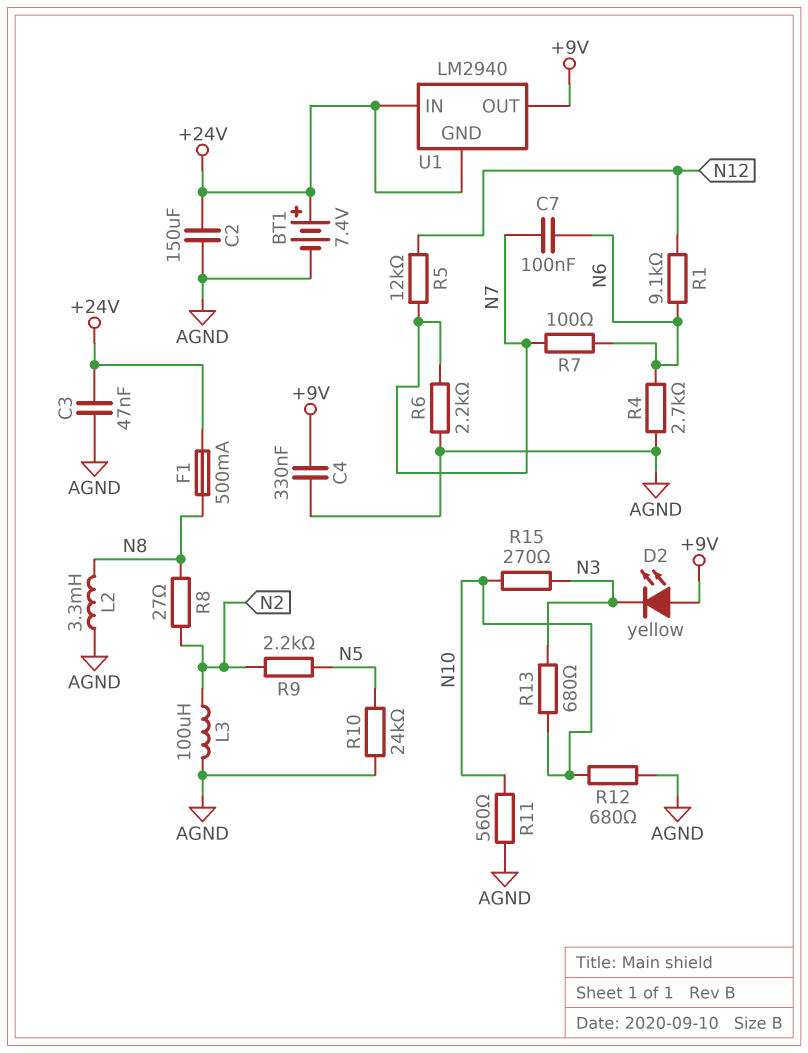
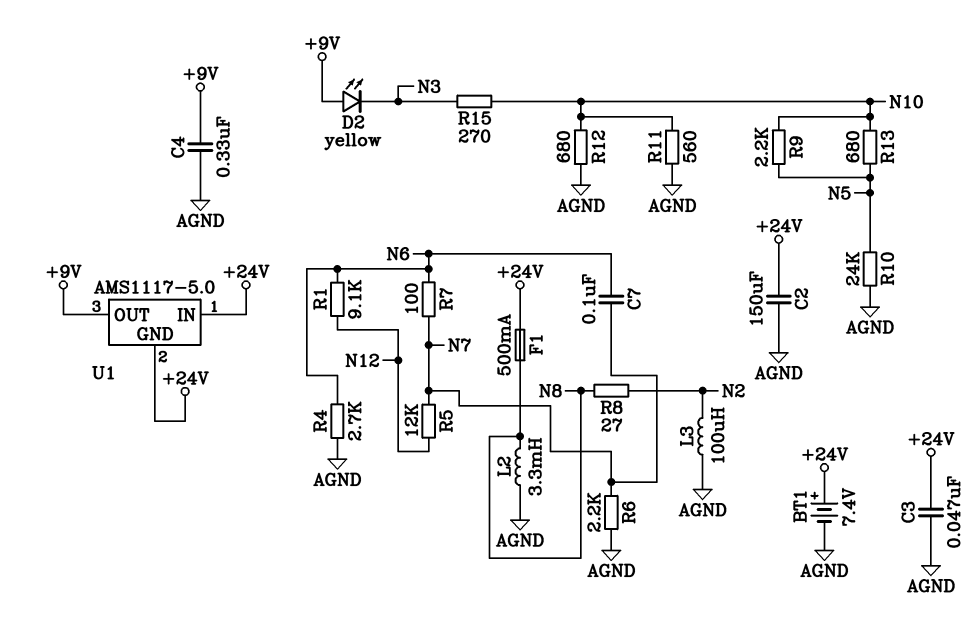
R9: 2.2k (N2, N5) -> 2.2k (N5, N10)
R13: 680 (N3, N10) -> 680 (N5, N10)
U1: LM2940 -> AMS1117-5.0

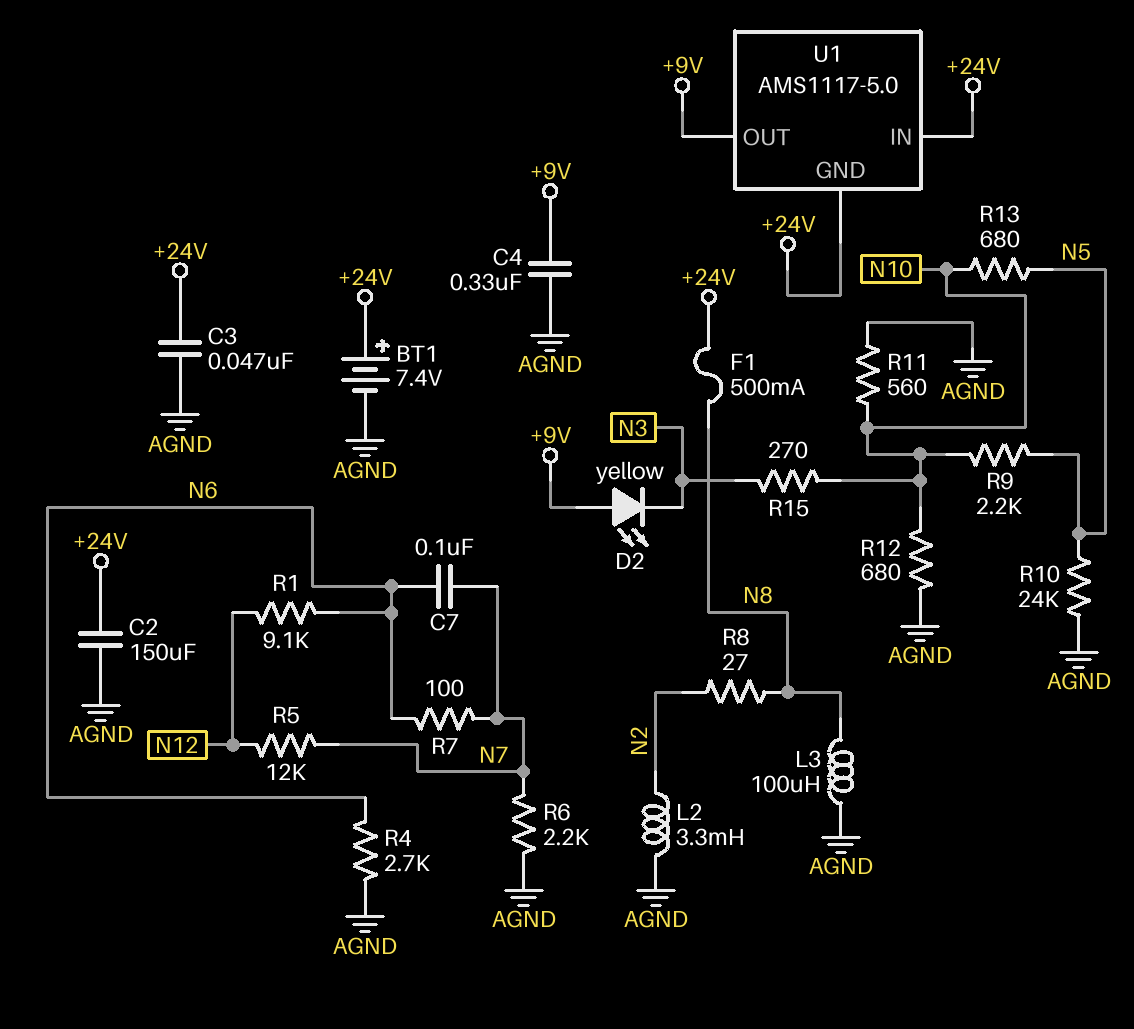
L2: 3.3mH (AGND, N8) -> 3.3mH (AGND, N2)
L3: 100uH (AGND, N2) -> 100uH (AGND, N8)

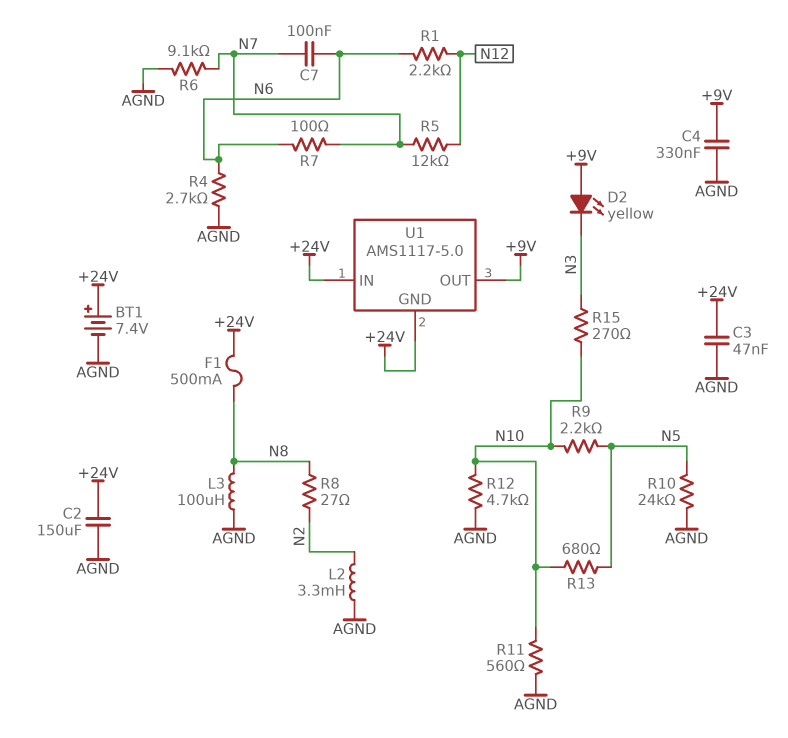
R1: 9.1k (N6, N12) -> 2.2k (N6, N12)
R6: 2.2k (AGND, N7) -> 9.1k (AGND, N7)
R12: 680 (AGND, N10) -> 4.7k (AGND, N10)

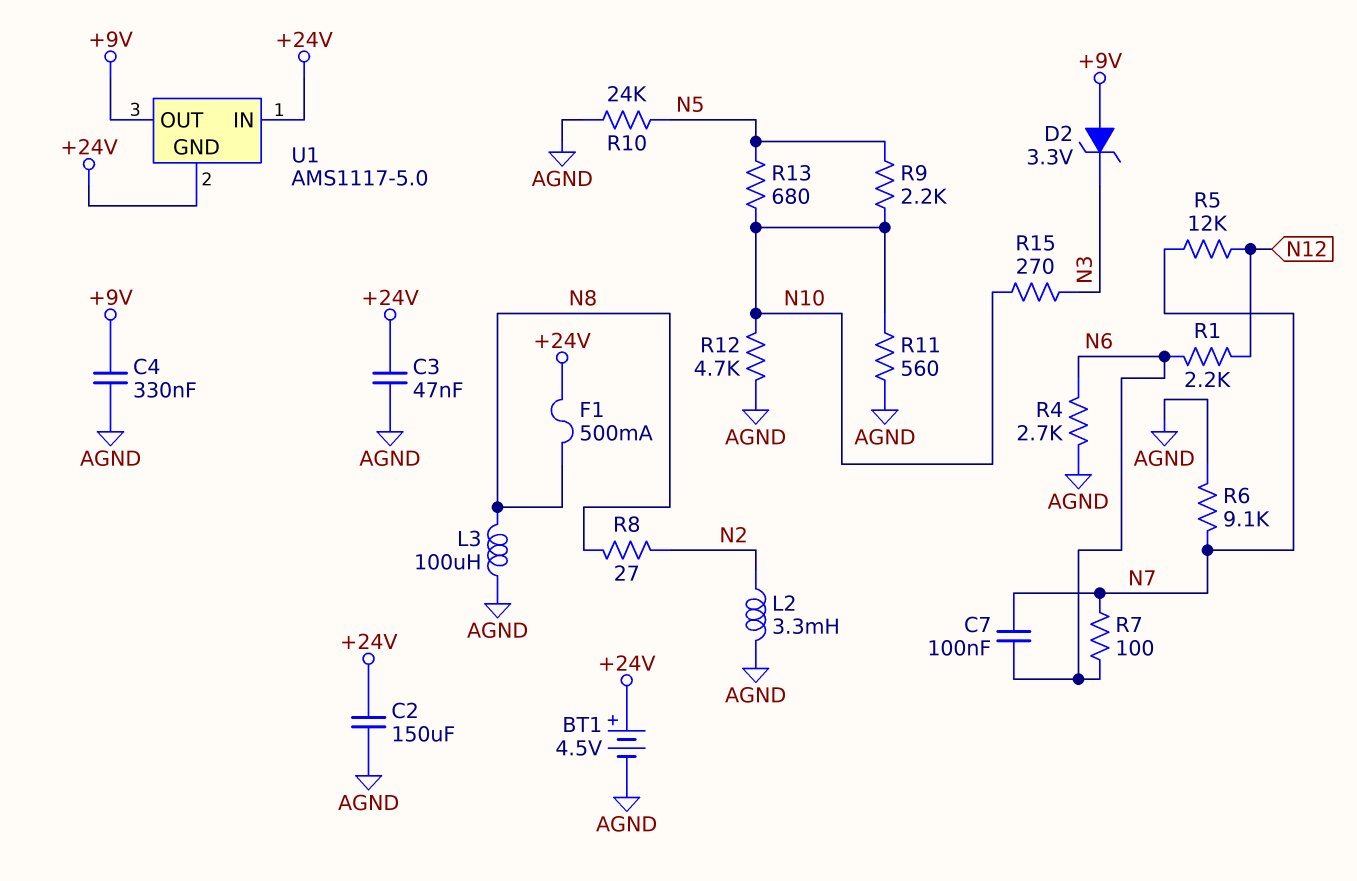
BT1: 7.4V (plus +24V, minus AGND) -> 4.5V (plus +24V, minus AGND)
D2: LED yellow (A +9V, K N3) -> zener 3.3V (A +9V, K N3)

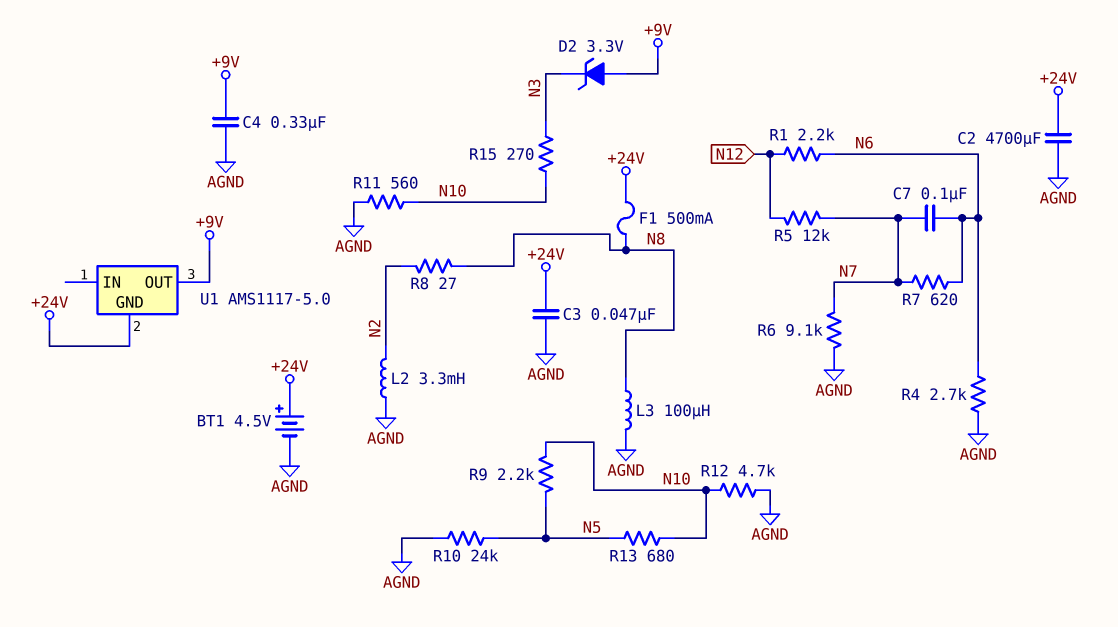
C2: 150uF (+24V, AGND) -> 4700uF (+24V, AGND)
R7: 100 (N6, N7) -> 620 (N6, N7)
U1 pin IN: +24V -> none

